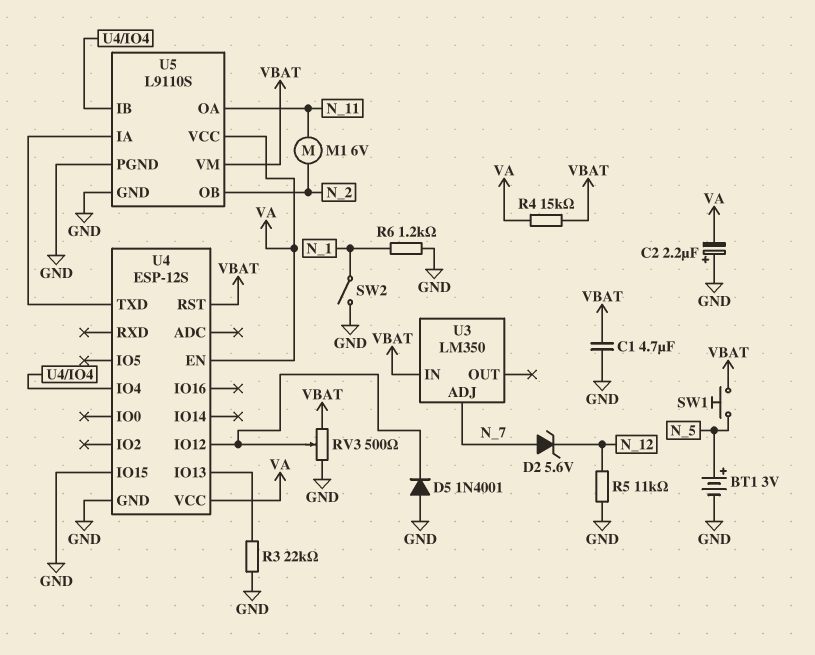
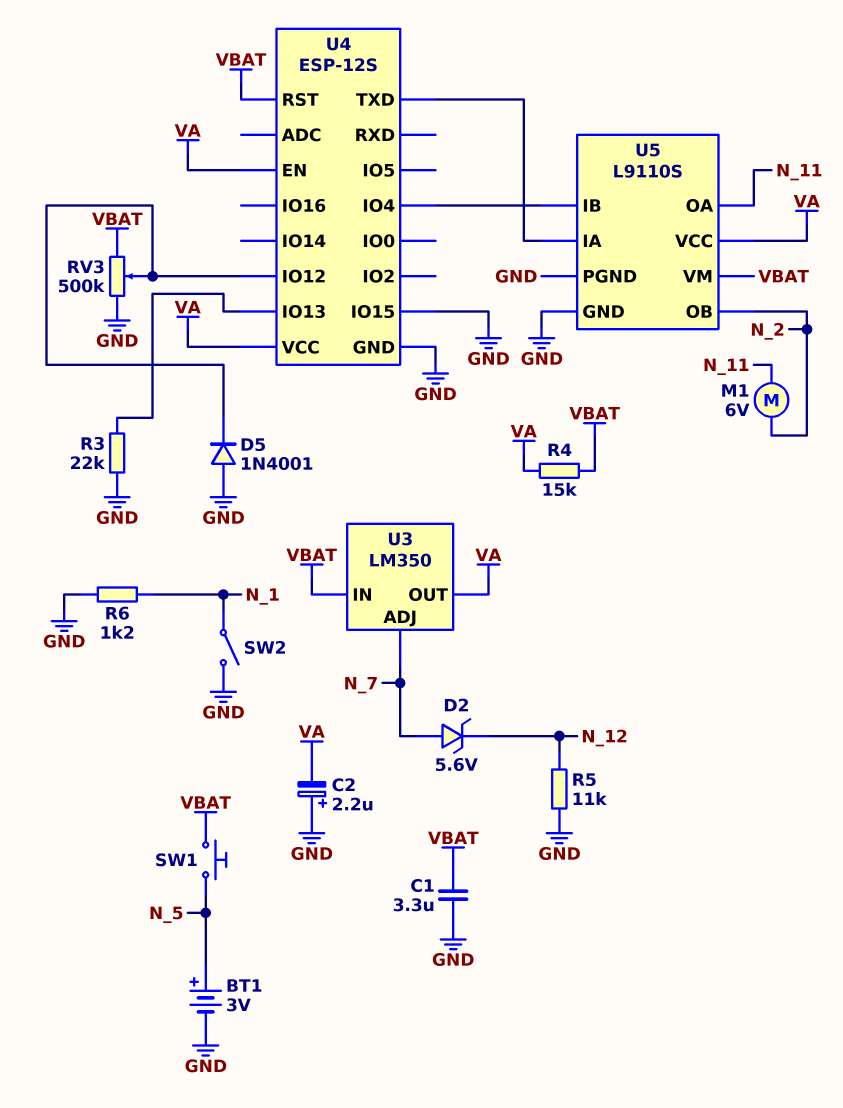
C1: 4.7uF (GND, VBAT) -> 3.3uF (GND, VBAT)
RV3: 500 (GND, VBAT, wiper U4/IO12) -> 500k (GND, VBAT, wiper U4/IO12)
U3 pin OUT: none -> VA

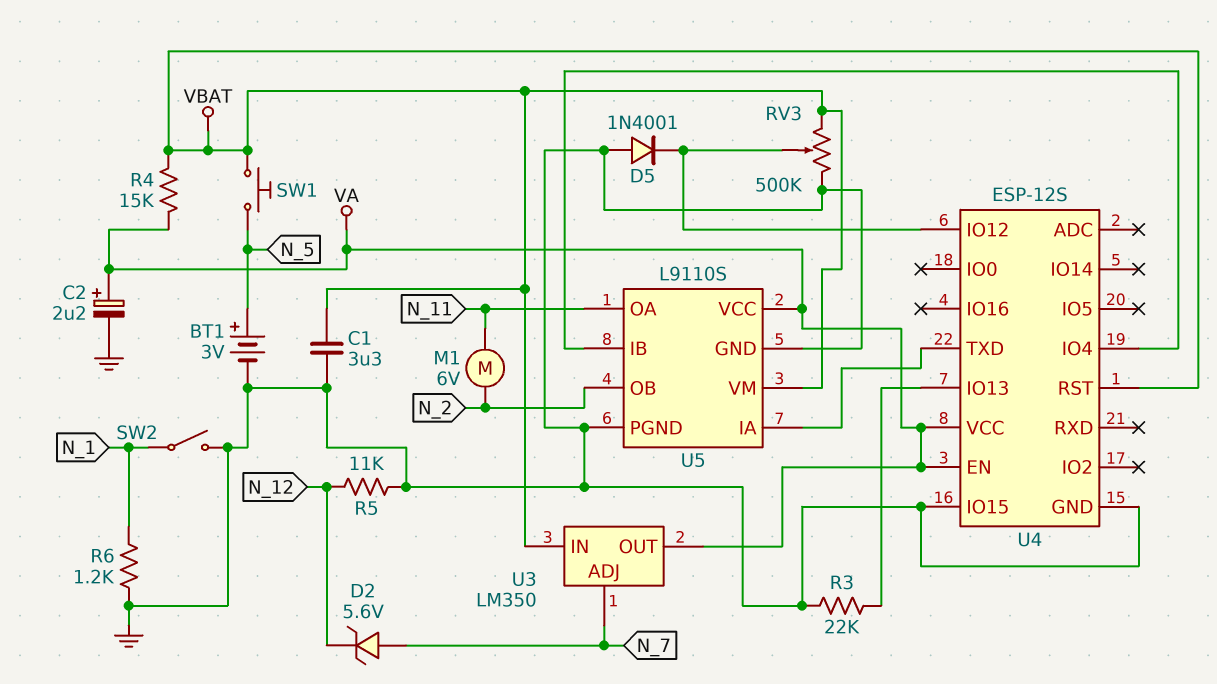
C2: 2.2uF (plus GND, minus VA) -> 2.2uF (plus VA, minus GND)

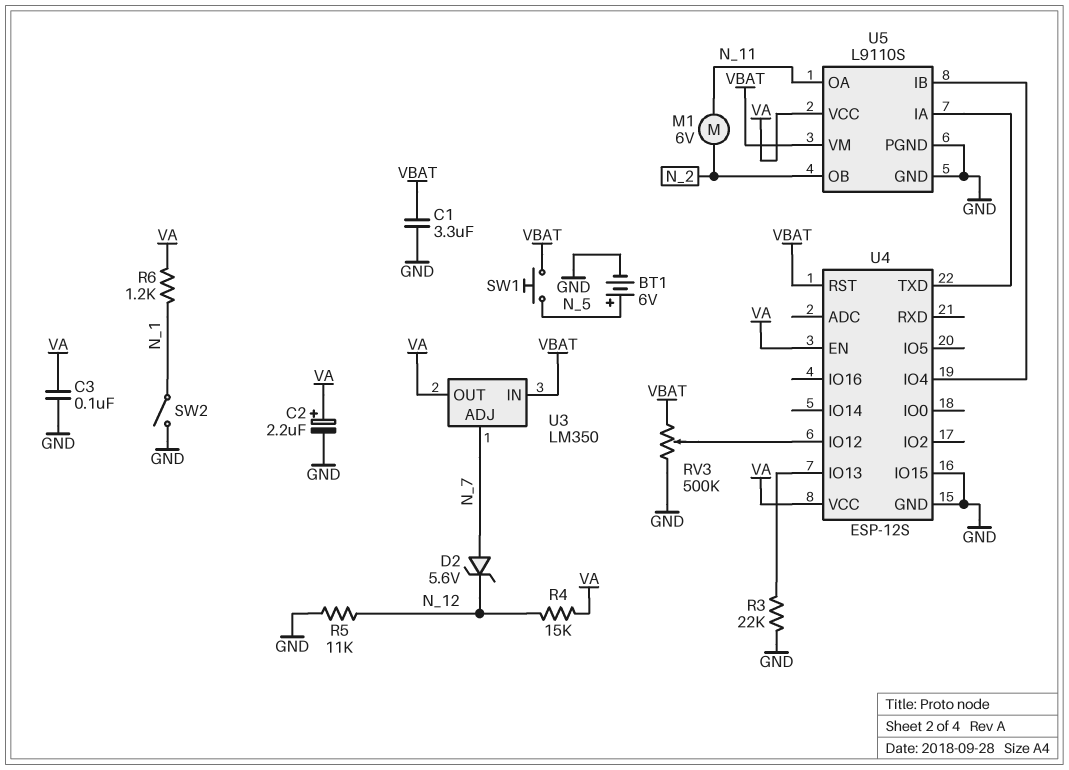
BT1: 3V (plus N_5, minus GND) -> 6V (plus N_5, minus GND)
C3: none -> 100nF (GND, VA)
D5: diode 1N4001 (A GND, K U4/IO12) -> none
R4: 15k (VA, VBAT) -> 15k (N_12, VA)
R6: 1.2k (GND, N_1) -> 1.2k (N_1, VA)

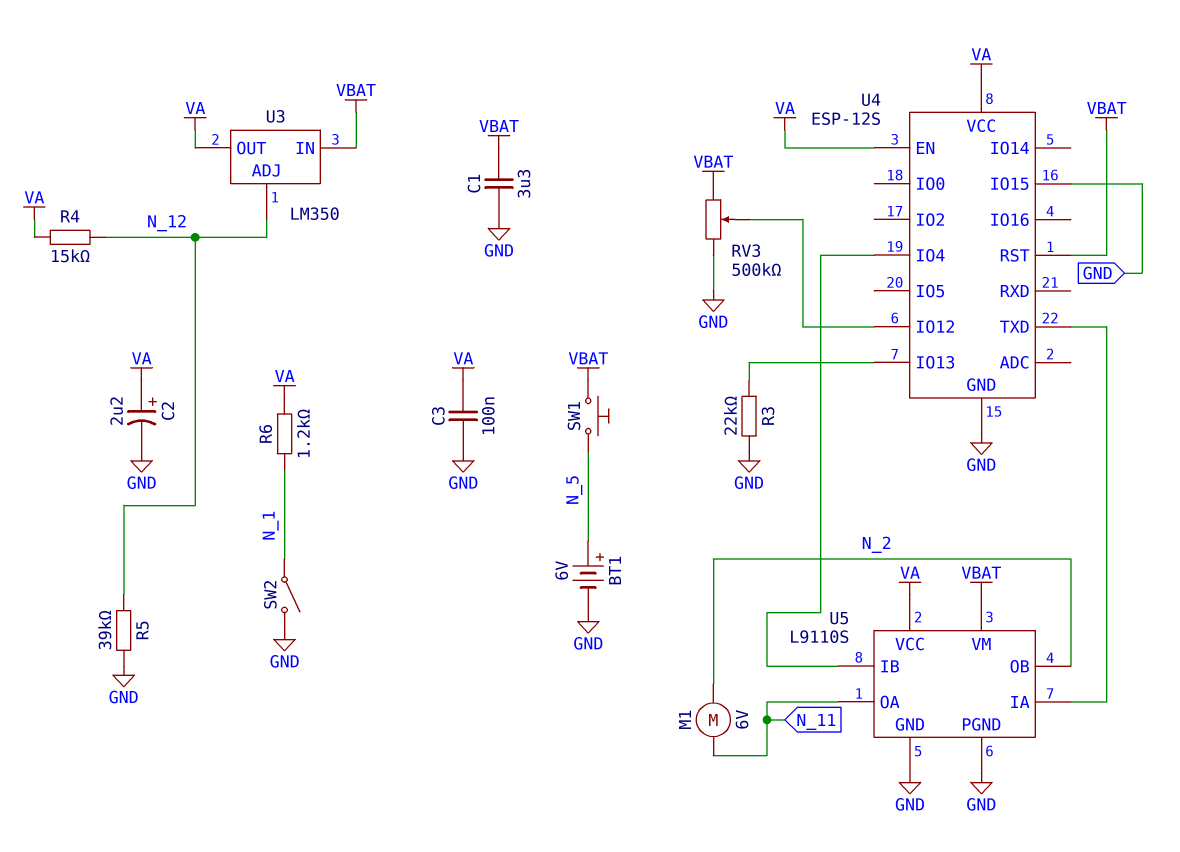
D2: zener 5.6V (A N_7, K N_12) -> none
R5: 11k (GND, N_12) -> 39k (GND, N_12)
U3 pin ADJ: N_7 -> N_12

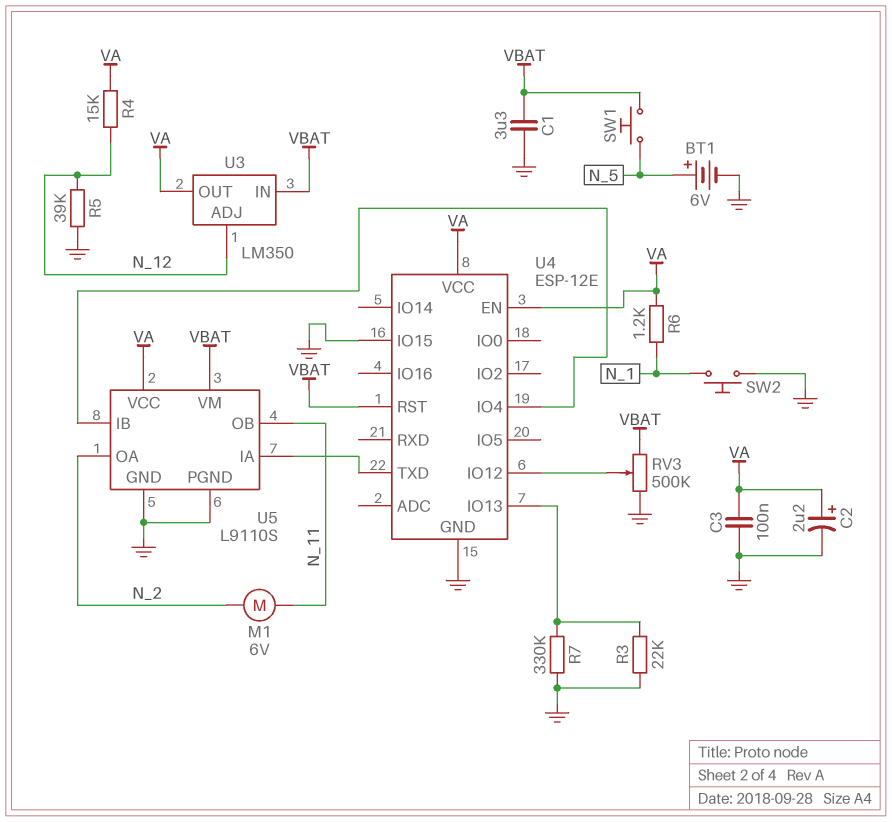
R7: none -> 330k (GND, U4/IO13)
SW2: switch (GND, N_1) -> button (GND, N_1)
U4: ESP-12S -> ESP-12E
U5 pin OA: N_11 -> N_2
U5 pin OB: N_2 -> N_11

